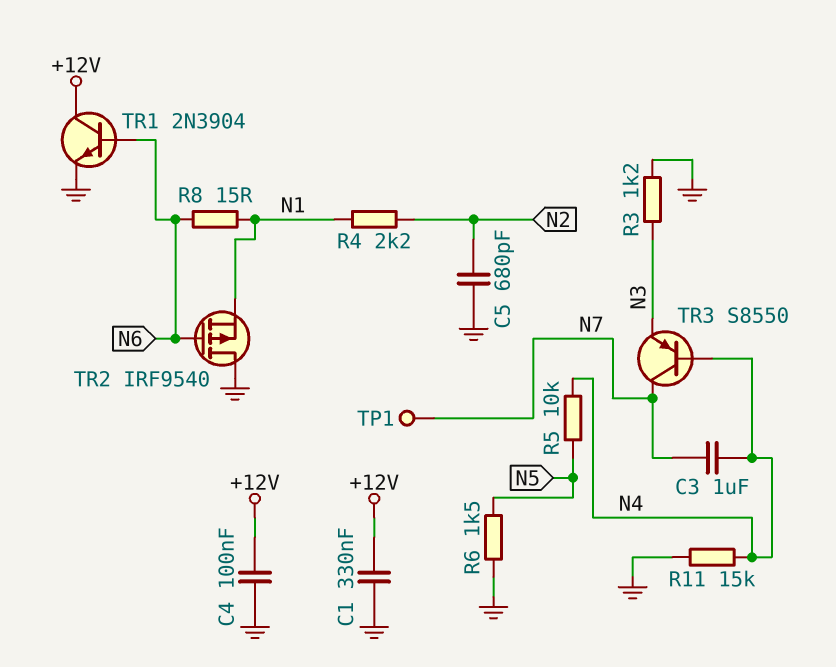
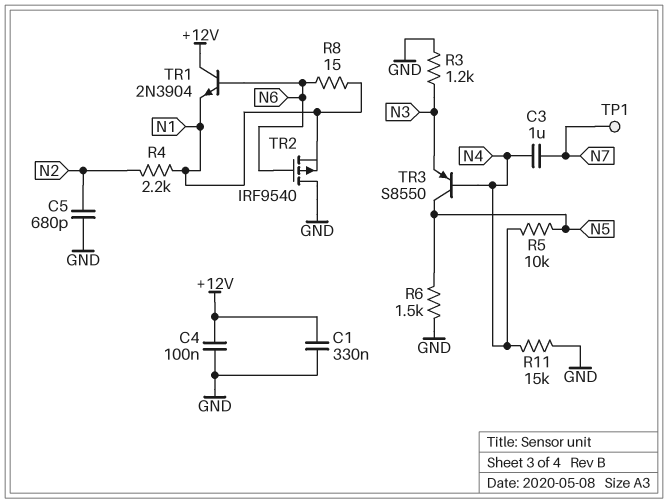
TR1: NPN 2N3904 (B N6, C +12V, E GND) -> NPN 2N3904 (B N6, C +12V, E N1)
TR3: PNP S8550 (B N4, C N7, E N3) -> PNP S8550 (B N4, C N5, E N3)

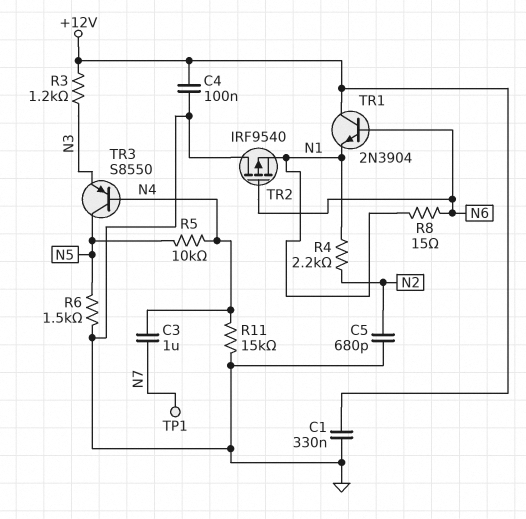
R3: 1.2k (GND, N3) -> 1.2k (+12V, N3)

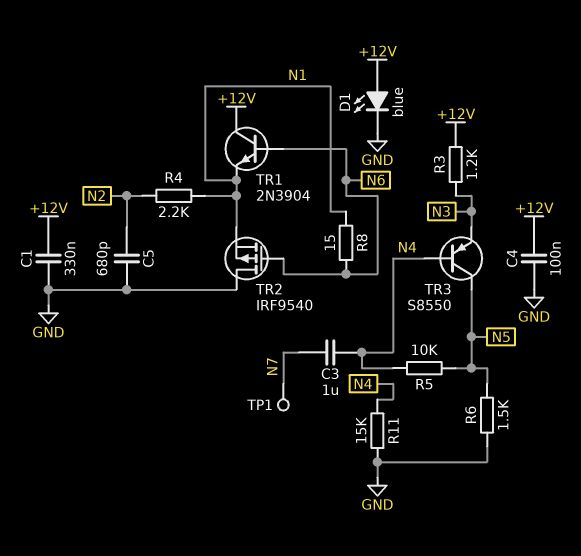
D1: none -> LED blue (A +12V, K GND)

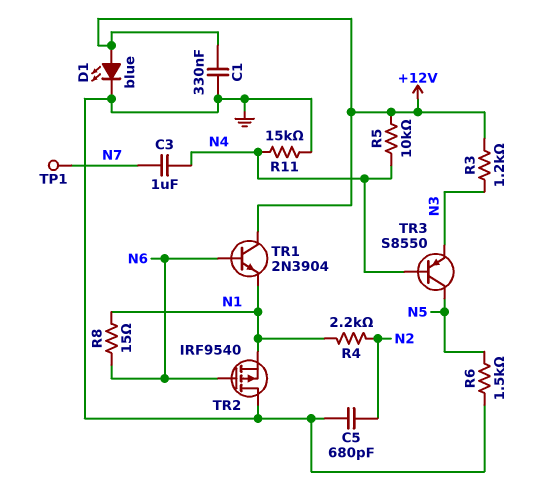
C4: 100nF (+12V, GND) -> none
R5: 10k (N4, N5) -> 10k (+12V, N4)

